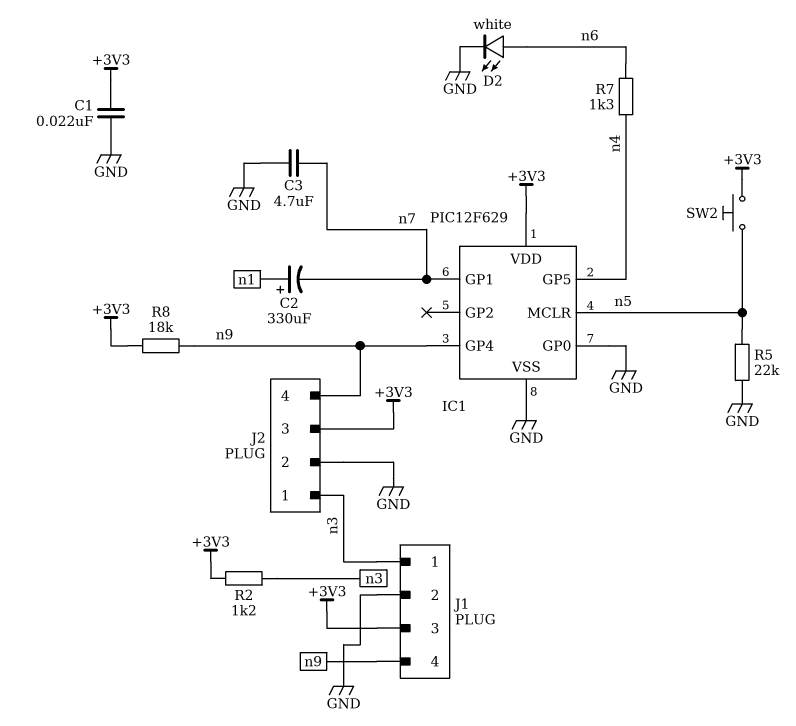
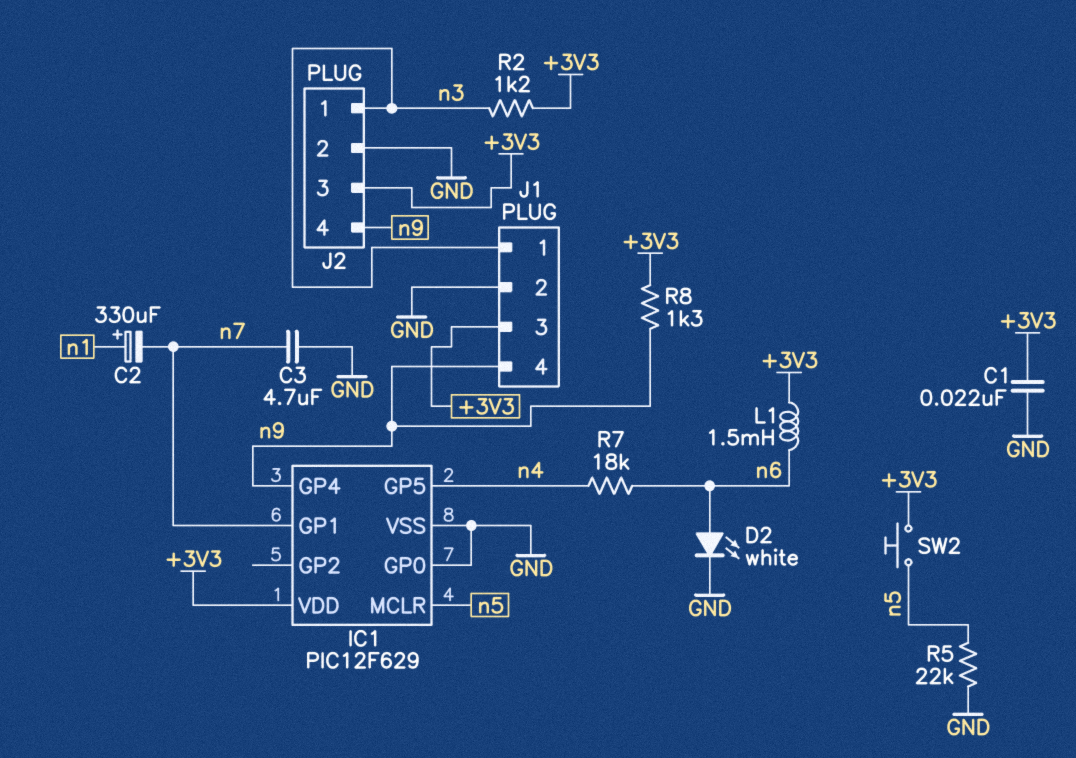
L1: none -> 1.5mH (+3V3, n6)
R7: 1.3k (n4, n6) -> 18k (n4, n6)
R8: 18k (+3V3, n9) -> 1.3k (+3V3, n9)

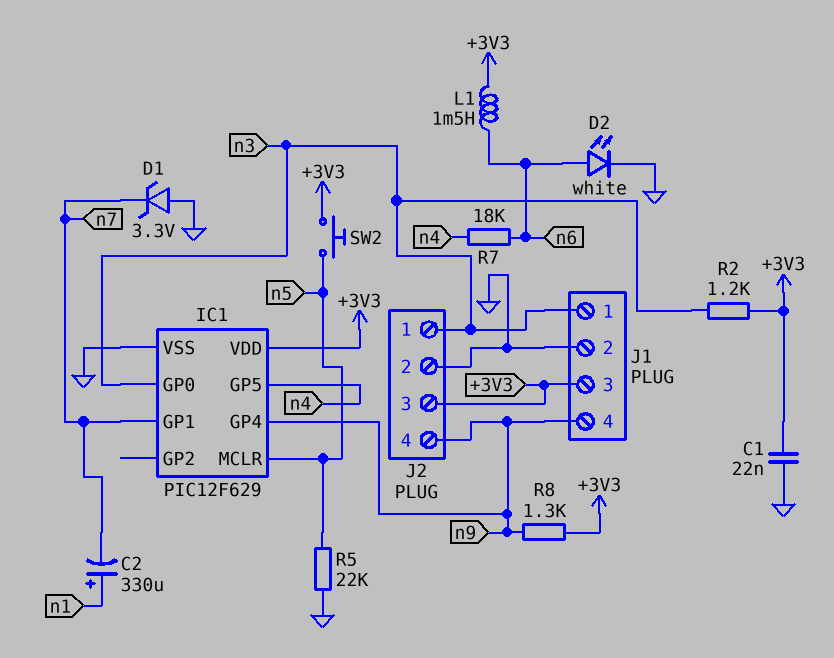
C3: 4.7uF (GND, n7) -> none
D1: none -> zener 3.3V (A GND, K n7)
IC1 pin GP0: GND -> n3

